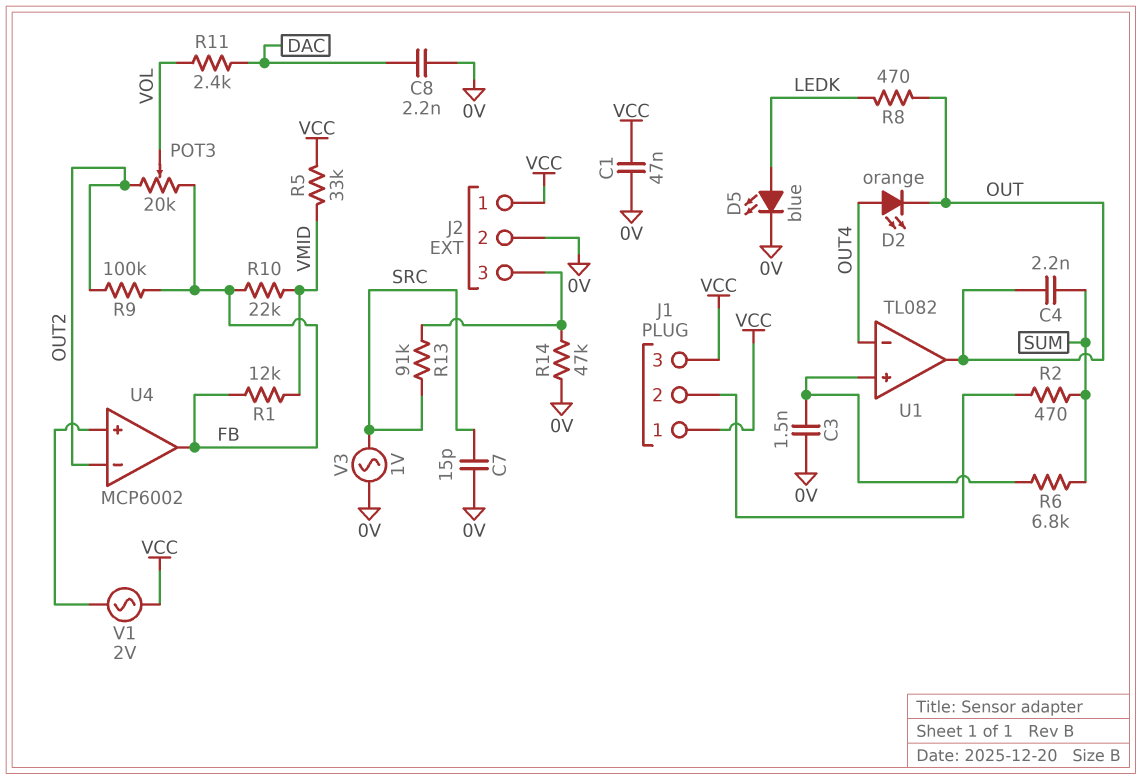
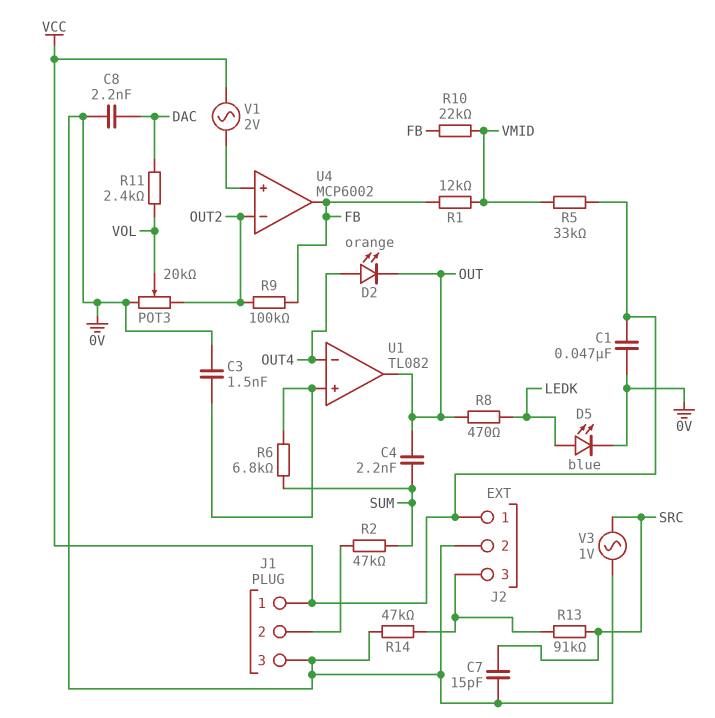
J1 pin 3: VCC -> 0V
POT3: 20k (FB, OUT2, wiper VOL) -> 20k (0V, OUT2, wiper VOL)
R2: 470 (J1/2, SUM) -> 47k (J1/2, SUM)

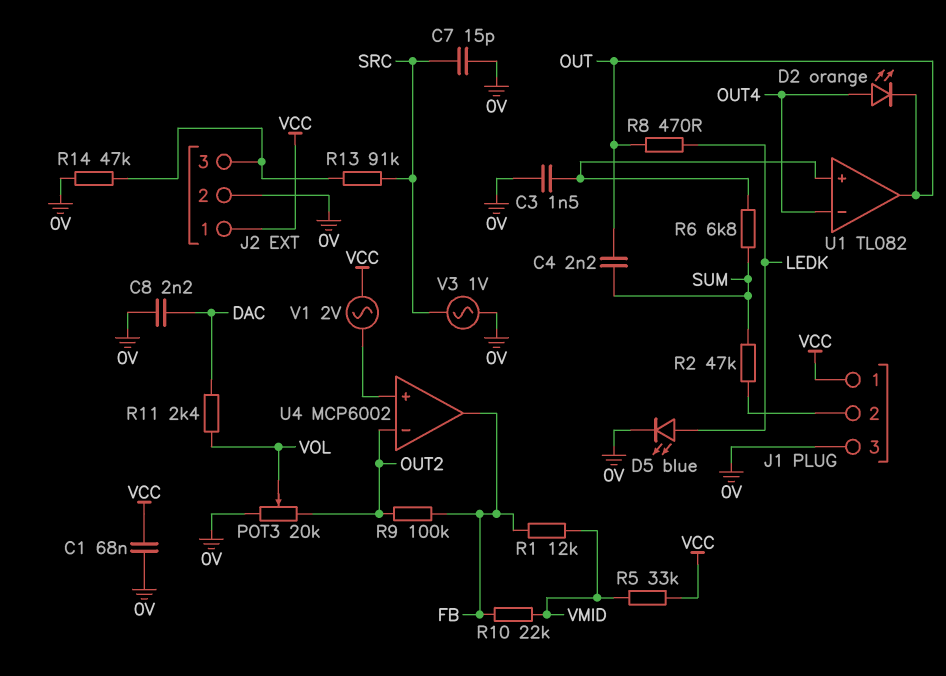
C1: 47nF (0V, VCC) -> 68nF (0V, VCC)

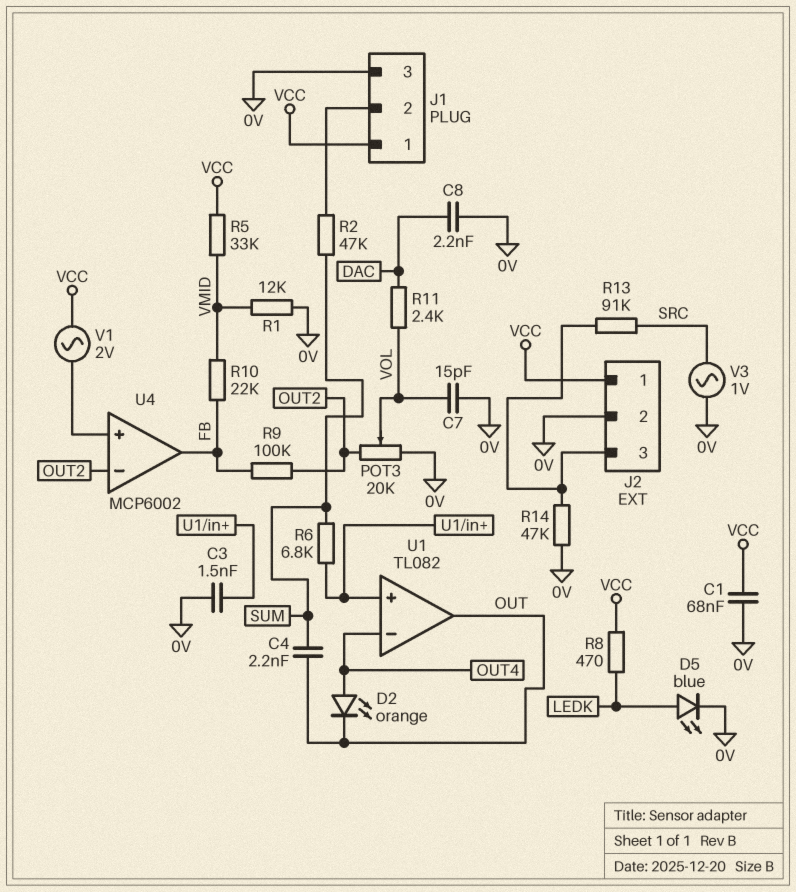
C7: 15pF (0V, SRC) -> 15pF (0V, VOL)
R1: 12k (FB, VMID) -> 12k (0V, VMID)
R8: 470 (LEDK, OUT) -> 470 (LEDK, VCC)

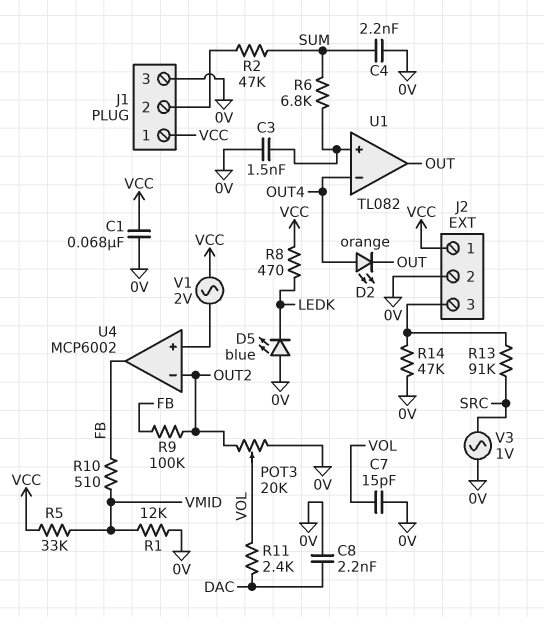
C4: 2.2nF (OUT, SUM) -> 2.2nF (0V, SUM)
D5: LED blue (A LEDK, K 0V) -> LED blue (A 0V, K LEDK)
R10: 22k (FB, VMID) -> 510 (FB, VMID)

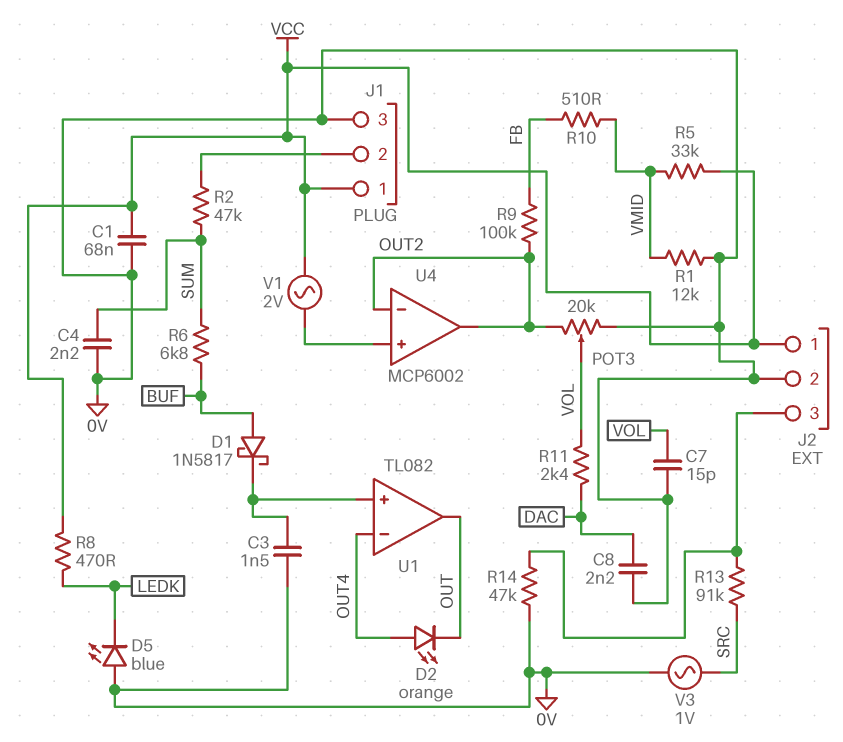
D1: none -> schottky 1N5817 (A BUF, K U1/in+)
R6: 6.8k (SUM, U1/in+) -> 6.8k (BUF, SUM)
U4 pin out: FB -> OUT2

